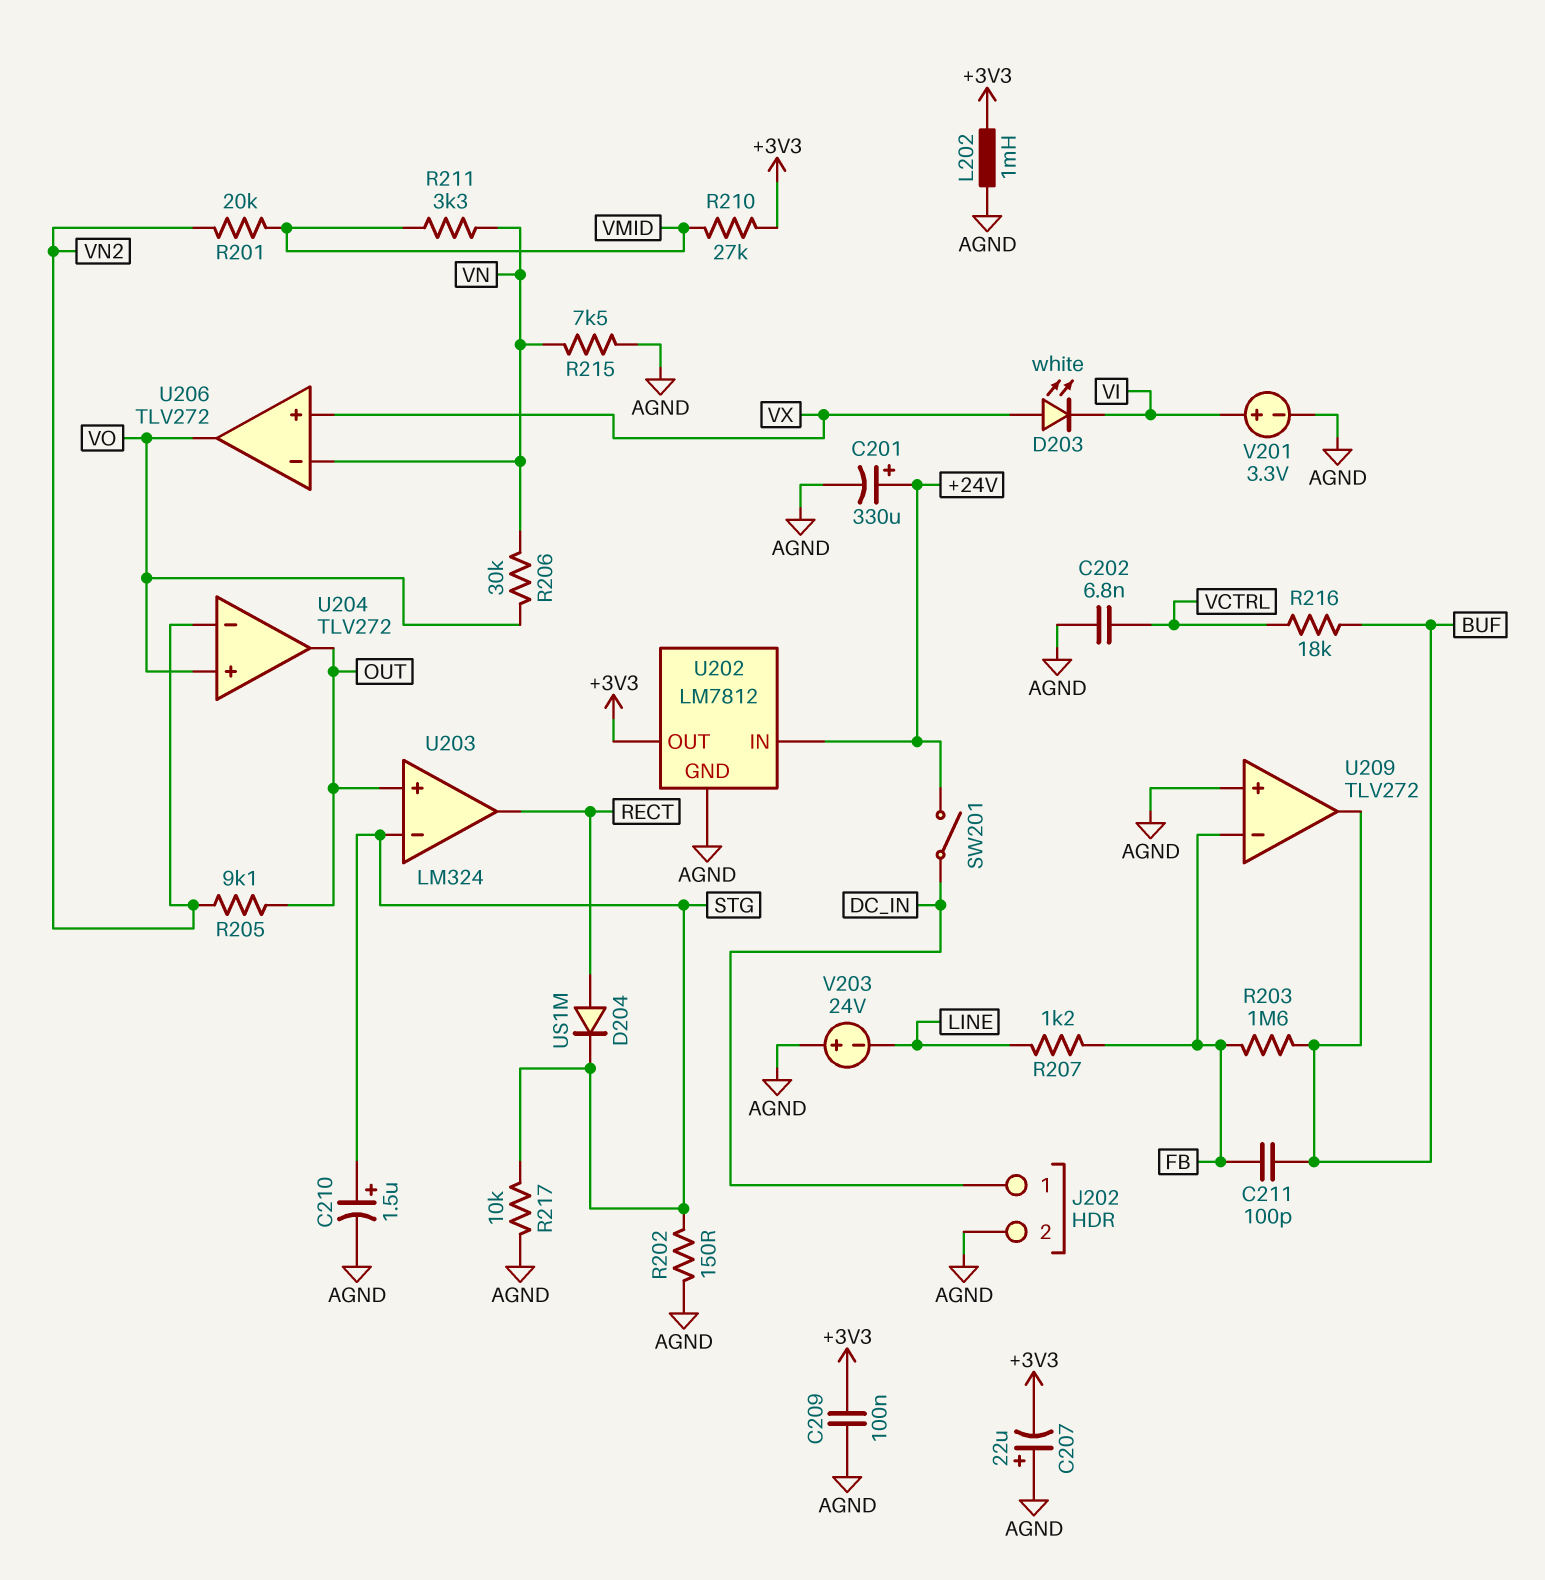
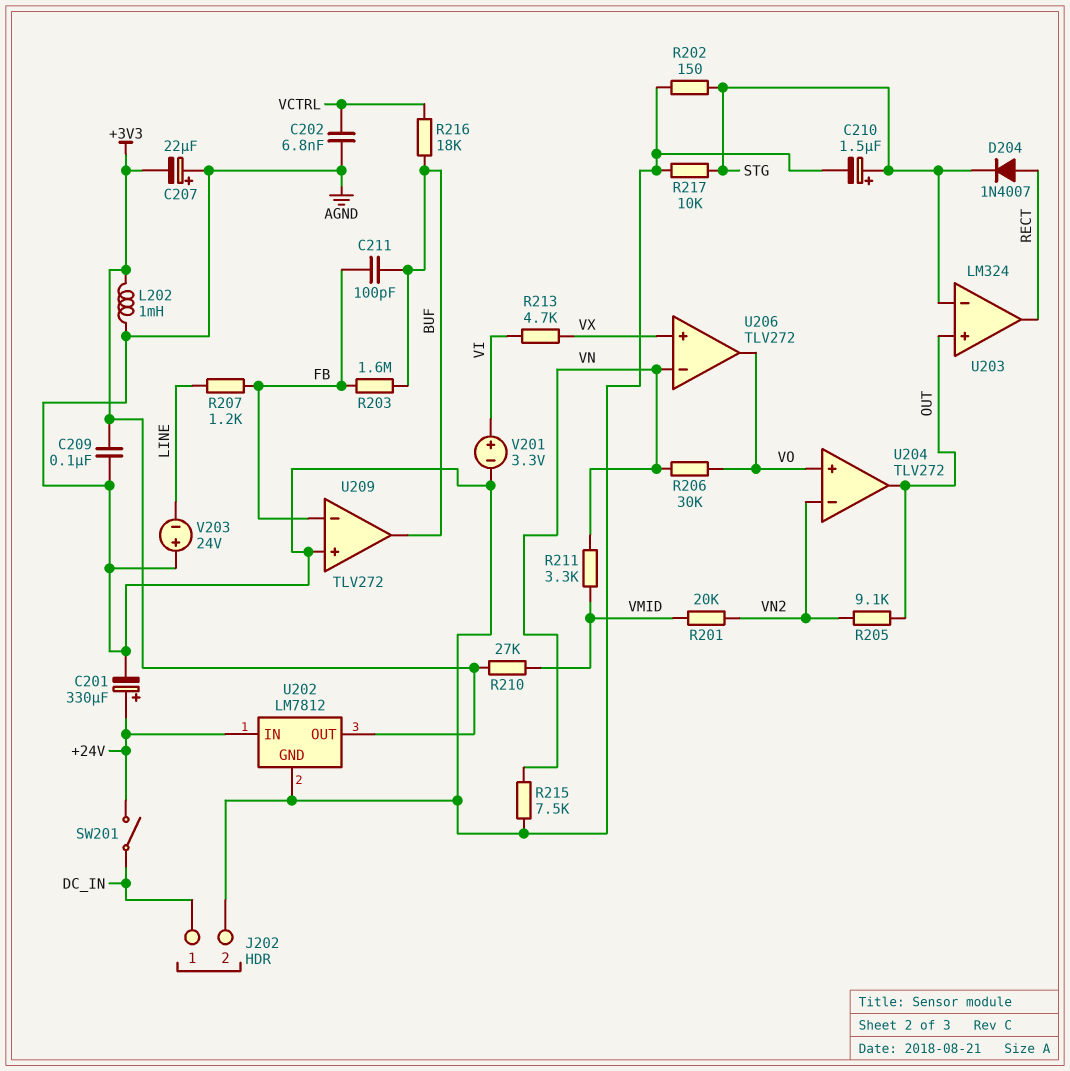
D203: LED white (A VX, K VI) -> none
D204: diode US1M (A RECT, K STG) -> diode 1N4007 (A RECT, K STG)
R213: none -> 4.7k (VI, VX)

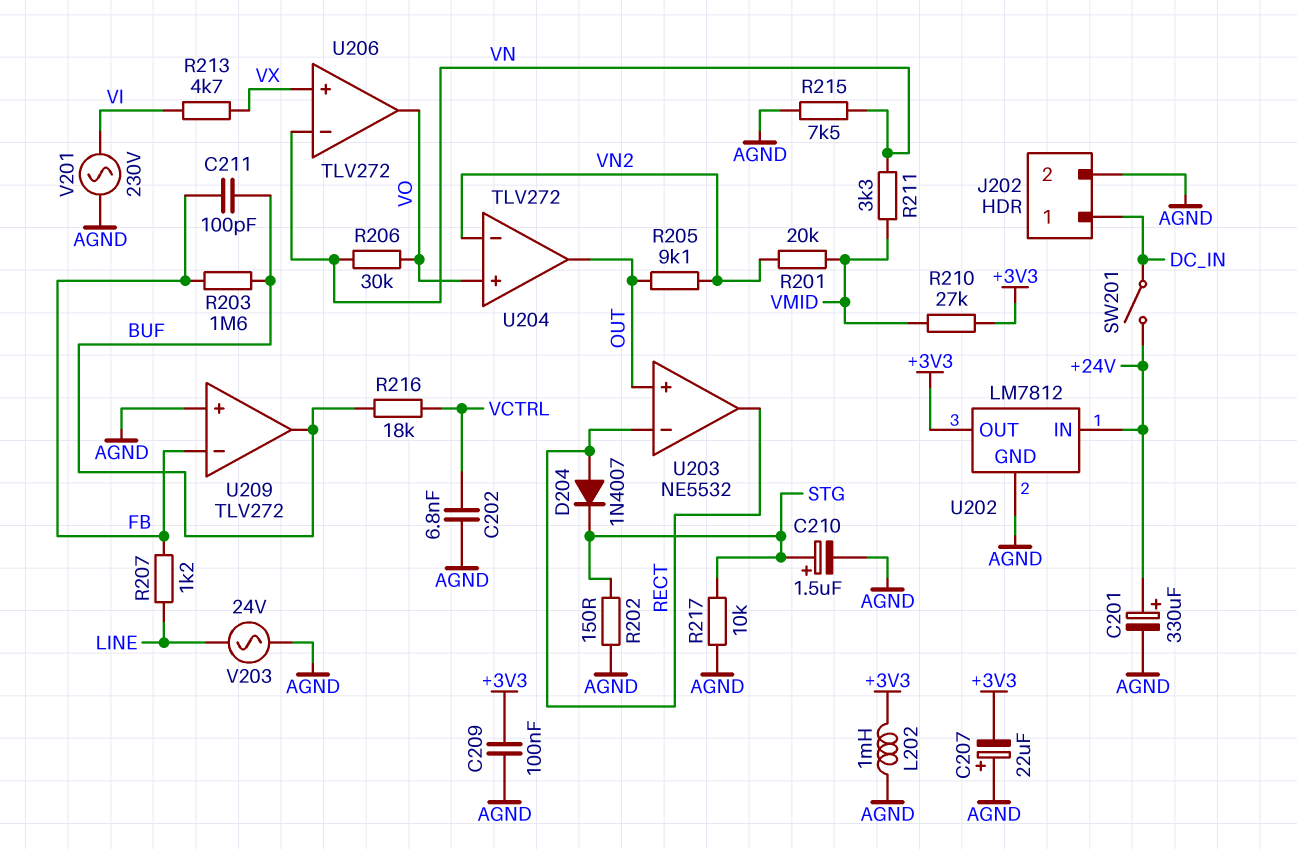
U203: LM324 -> NE5532
U203 pin in-: STG -> RECT
V201: 3.3V (plus VI, minus AGND) -> AC 230V (AGND, VI)
V203: 24V (plus AGND, minus LINE) -> AC 24V (AGND, LINE)

